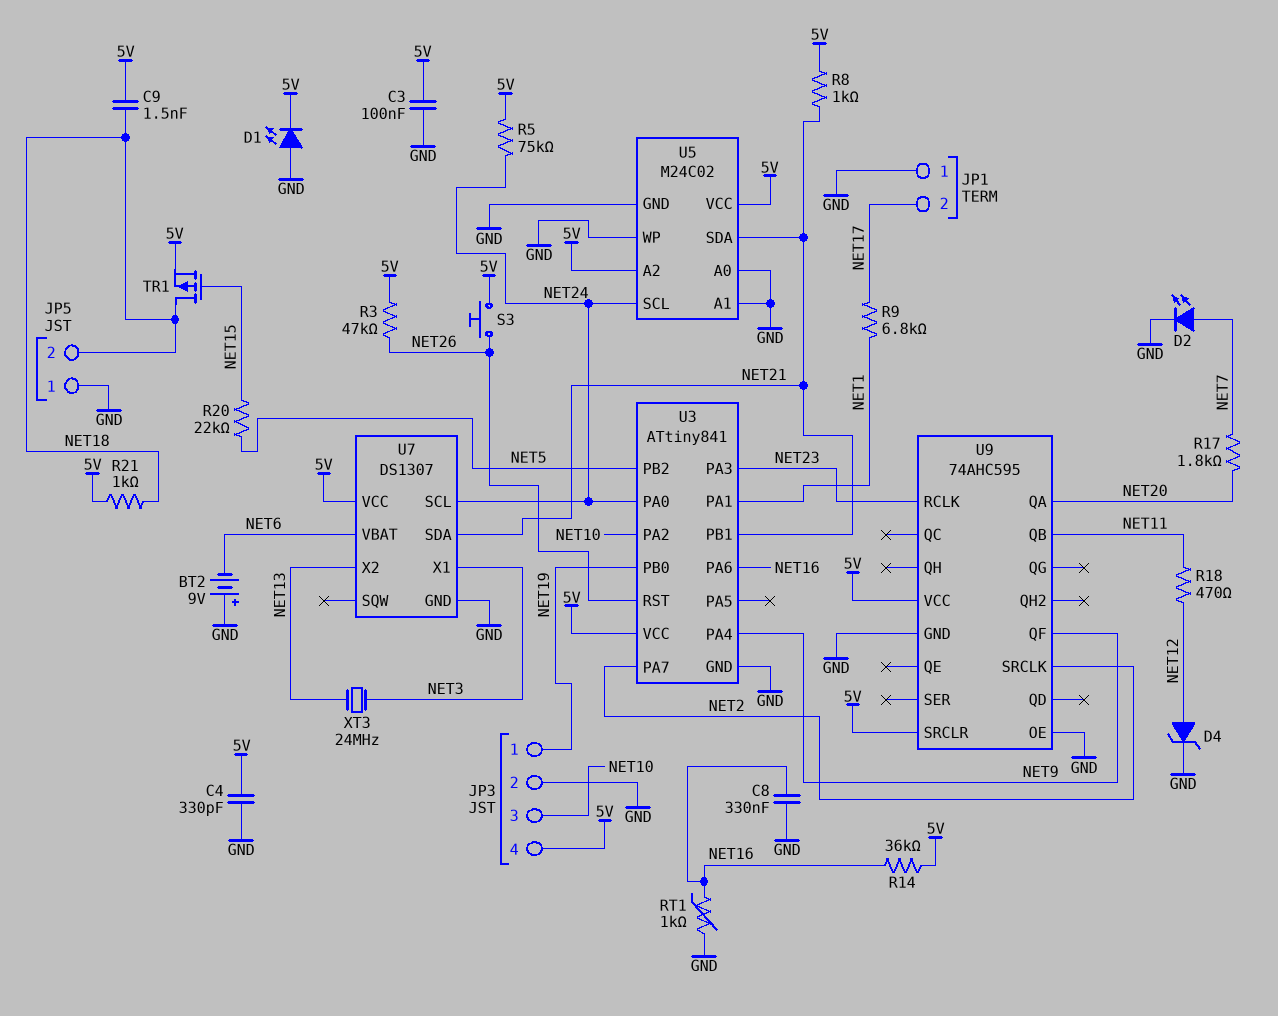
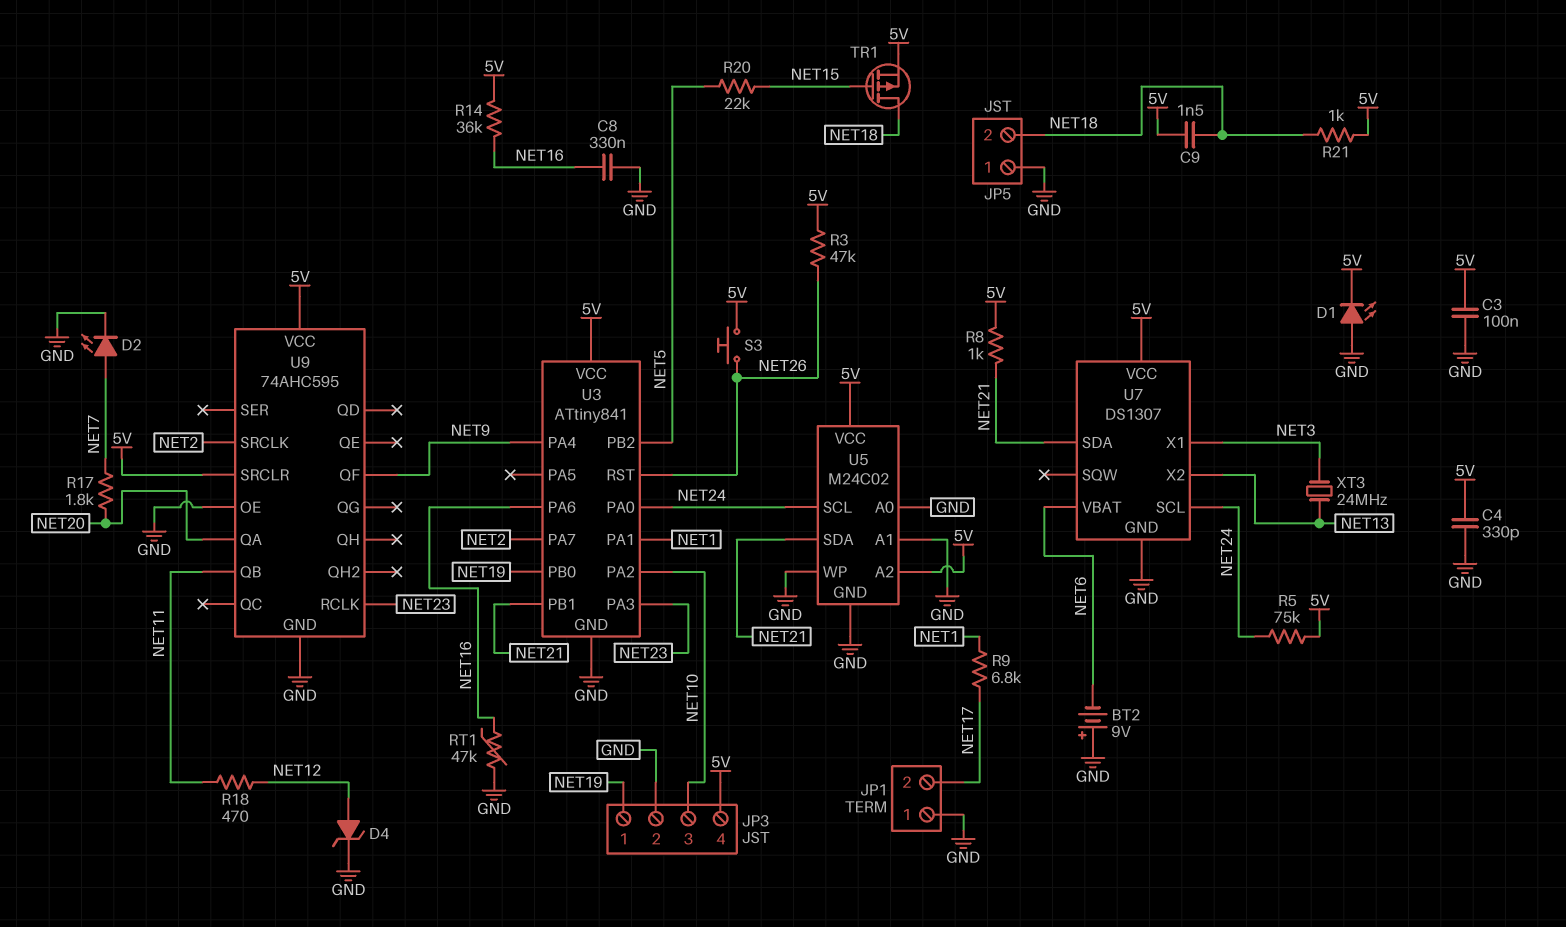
RT1: 1k (GND, NET16) -> 47k (GND, NET16)

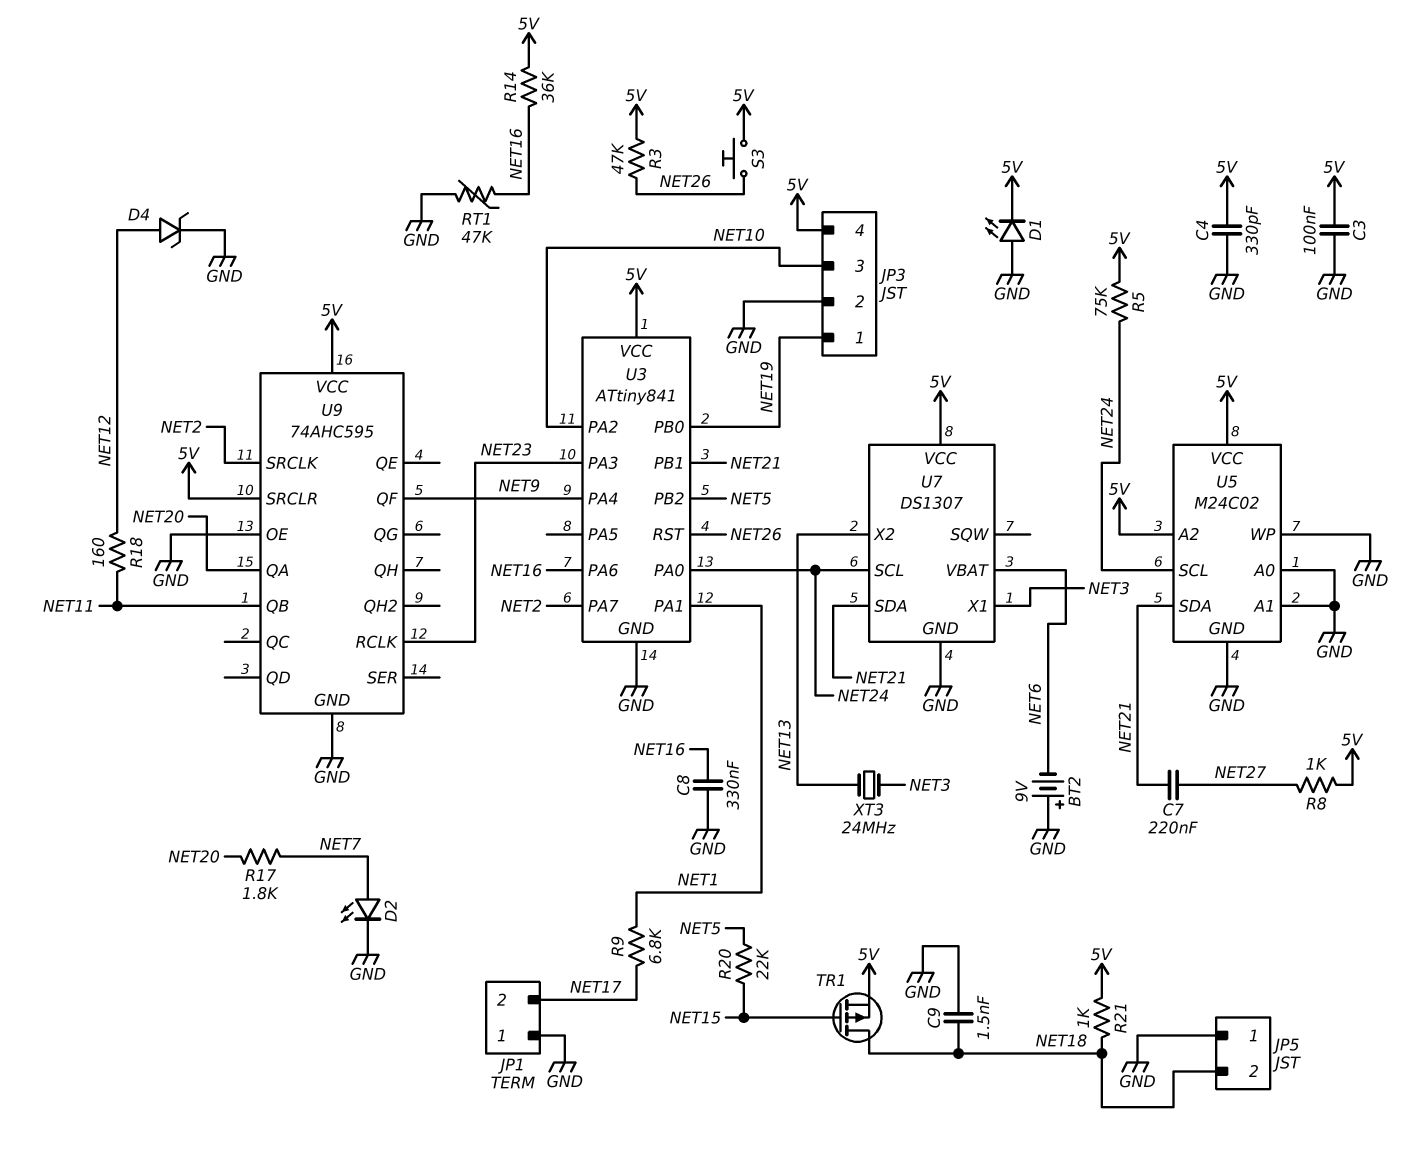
C7: none -> 220nF (NET21, NET27)
C9: 1.5nF (5V, NET18) -> 1.5nF (GND, NET18)
R8: 1k (5V, NET21) -> 1k (5V, NET27)
R18: 470 (NET11, NET12) -> 160 (NET11, NET12)

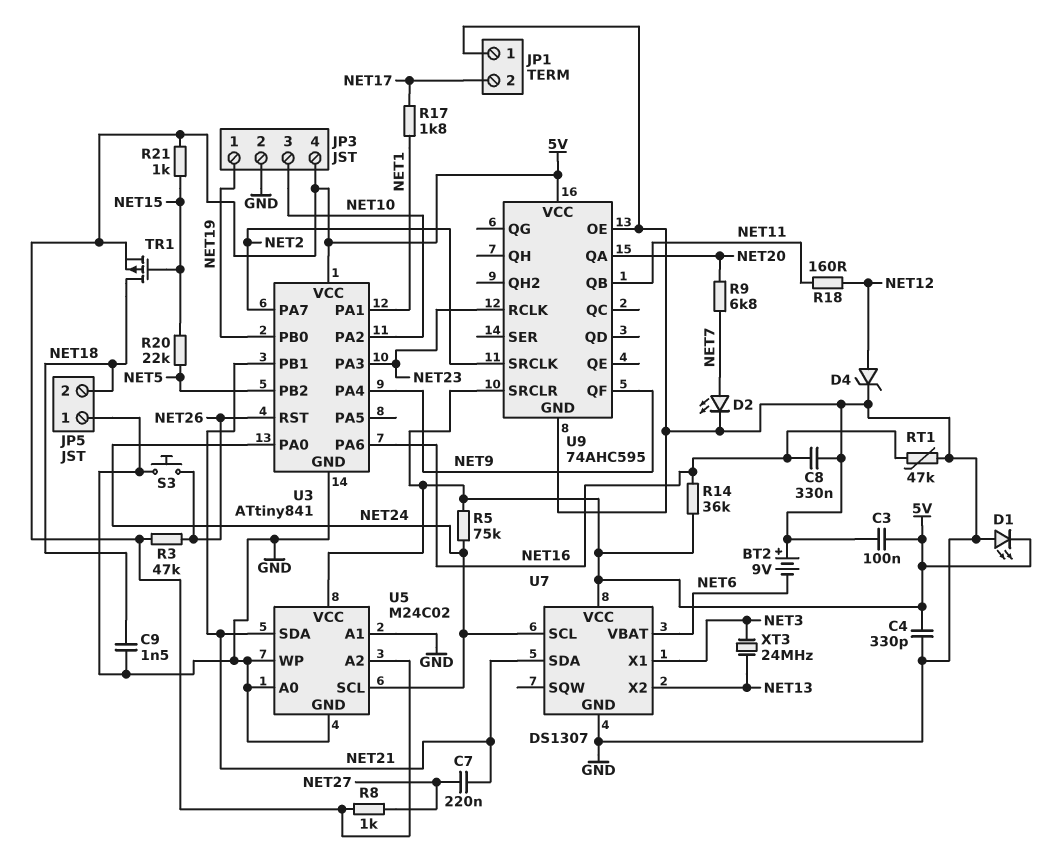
R9: 6.8k (NET1, NET17) -> 6.8k (NET7, NET20)
R17: 1.8k (NET7, NET20) -> 1.8k (NET1, NET17)
R21: 1k (5V, NET18) -> 1k (5V, NET15)
S3: button (5V, NET26) -> button (GND, NET26)

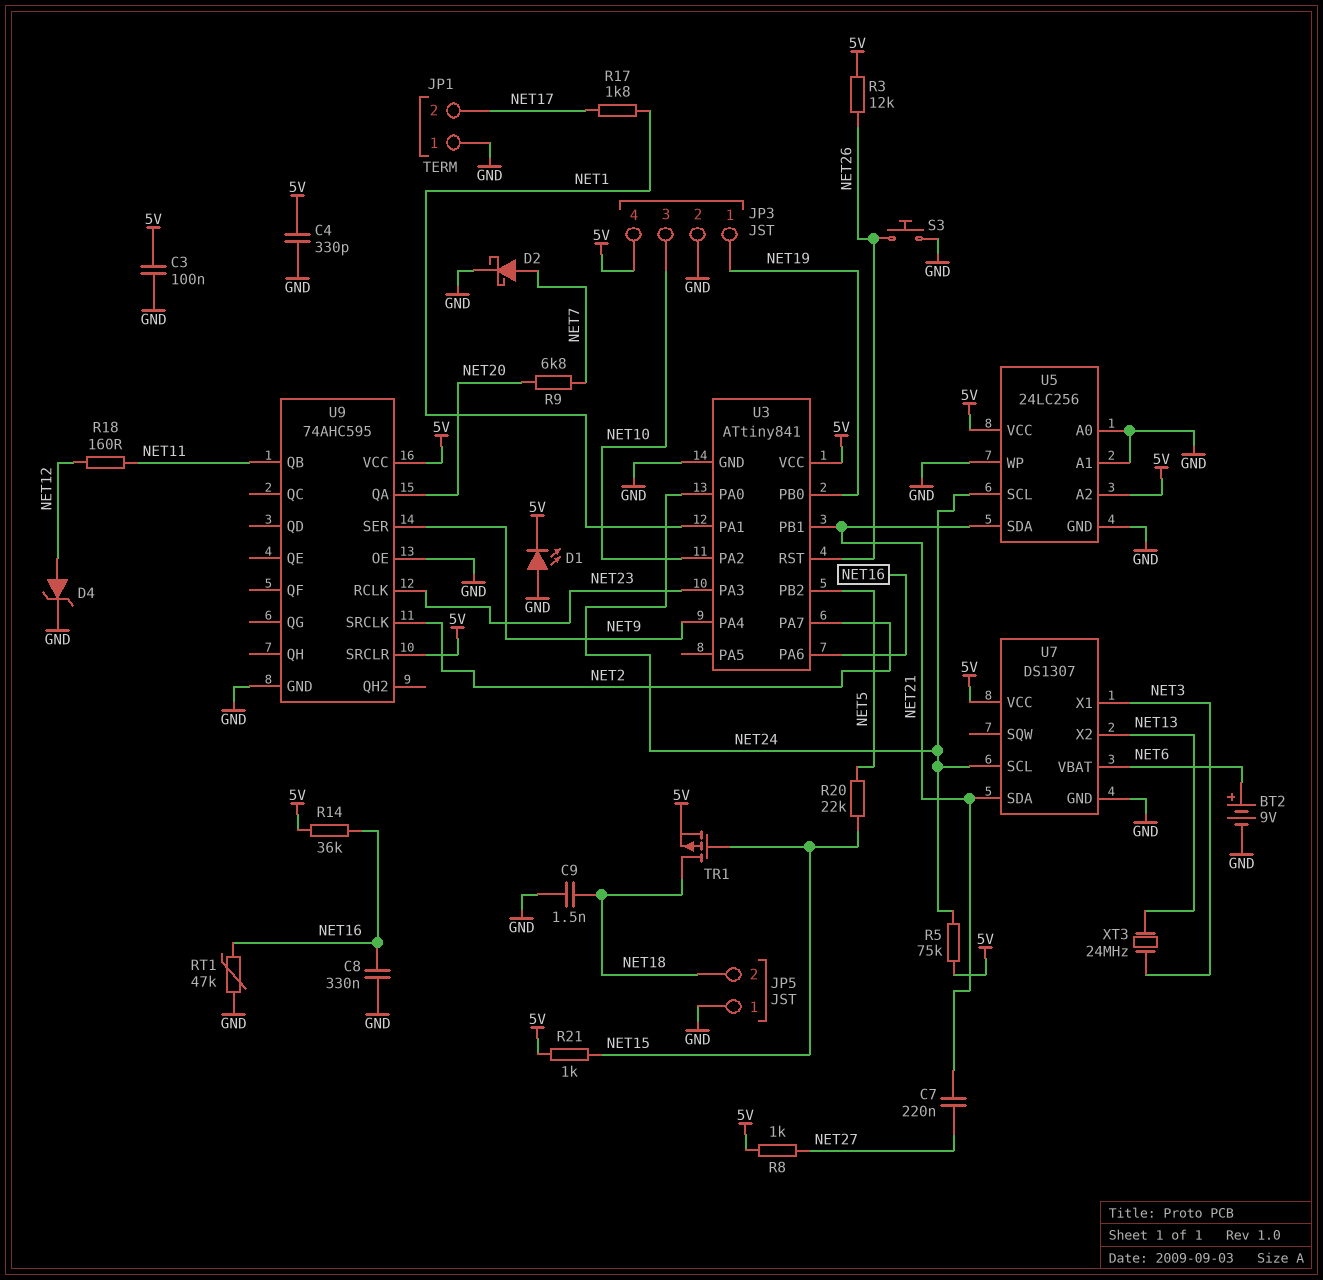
BT2: 9V (plus GND, minus NET6) -> 9V (plus NET6, minus GND)
D2: LED (A NET7, K GND) -> schottky (A NET7, K GND)
R3: 47k (5V, NET26) -> 12k (5V, NET26)
U5: M24C02 -> 24LC256
U9 pin QF: NET9 -> none
U9 pin SER: none -> NET9

